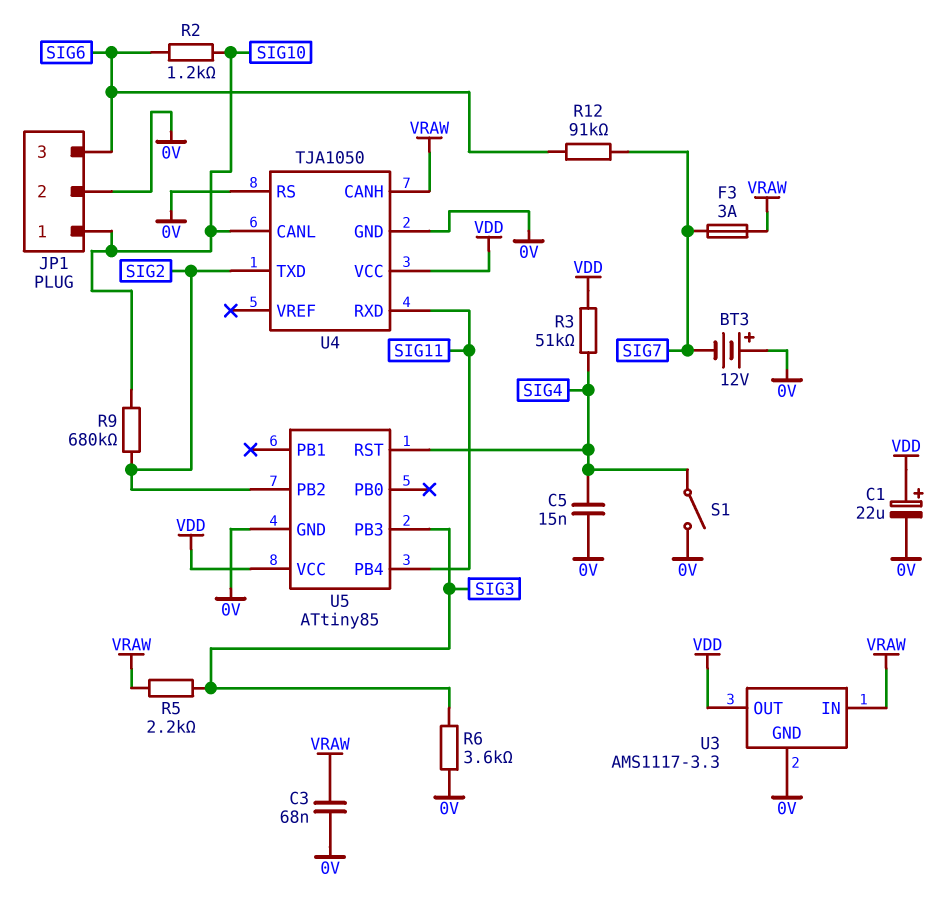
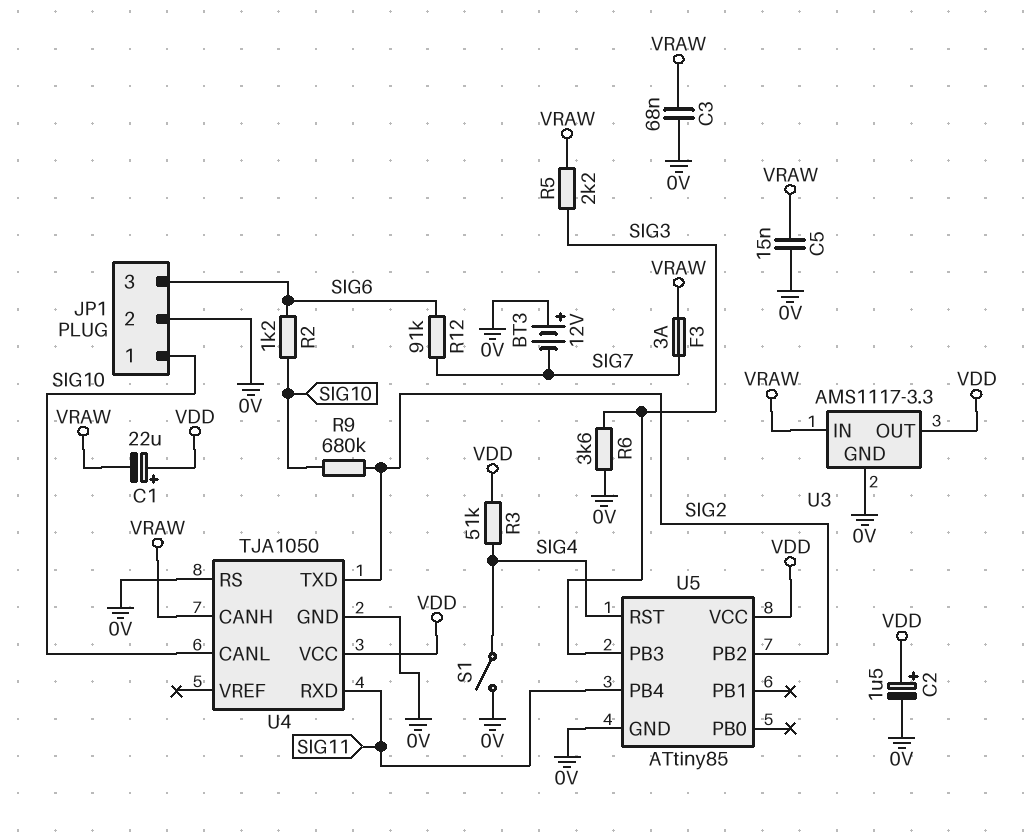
C1: 22uF (plus VDD, minus 0V) -> 22uF (plus VDD, minus VRAW)
C2: none -> 1.5uF (plus VDD, minus 0V)
C5: 15nF (0V, SIG4) -> 15nF (0V, VRAW)

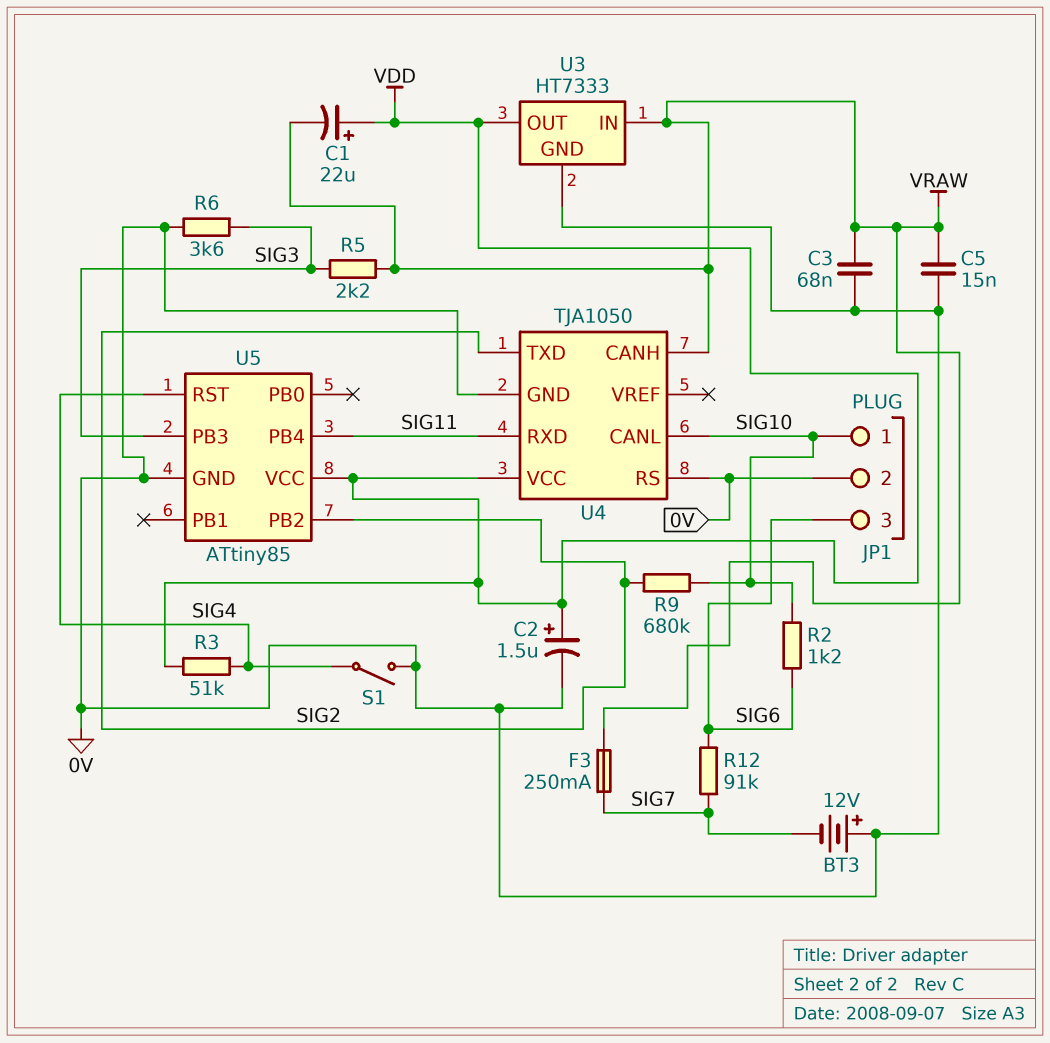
F3: 3A (SIG7, VRAW) -> 250mA (SIG7, VRAW)
U3: AMS1117-3.3 -> HT7333

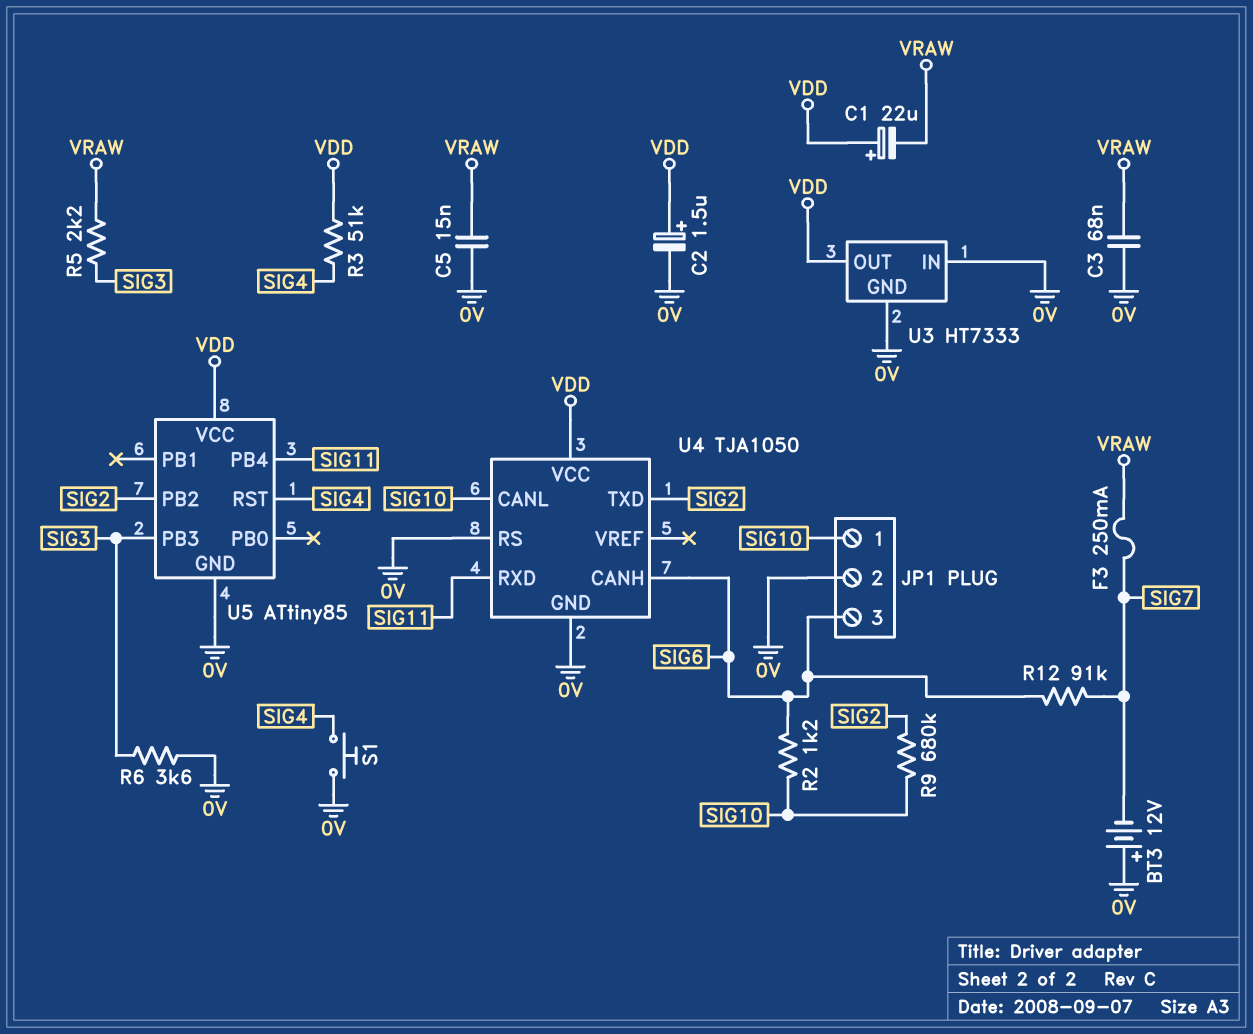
S1: switch (0V, SIG4) -> button (0V, SIG4)
U3 pin IN: VRAW -> 0V
U4 pin CANH: VRAW -> SIG6

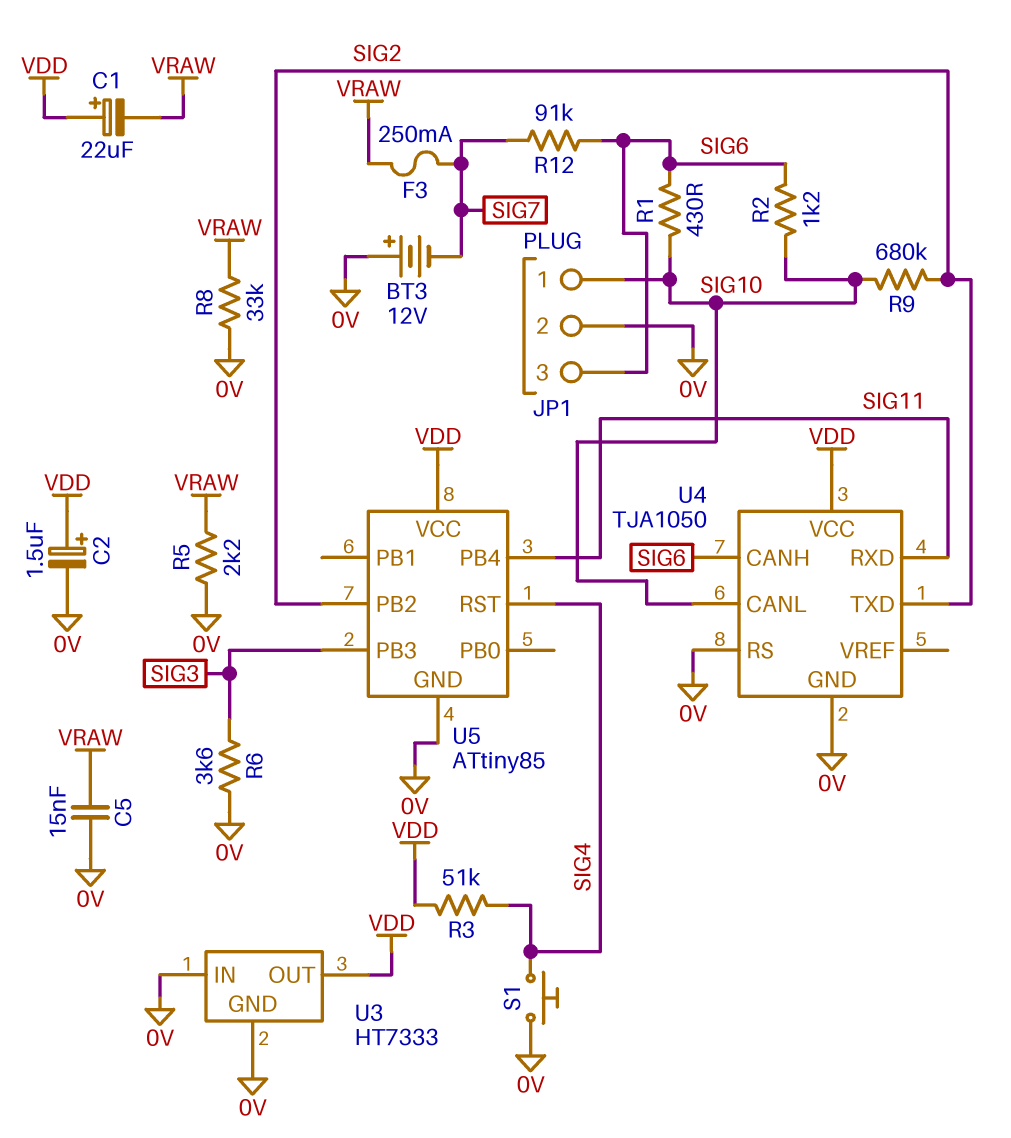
C3: 68nF (0V, VRAW) -> none
R1: none -> 430 (SIG6, SIG10)
R5: 2.2k (SIG3, VRAW) -> 2.2k (0V, VRAW)
R8: none -> 33k (0V, VRAW)

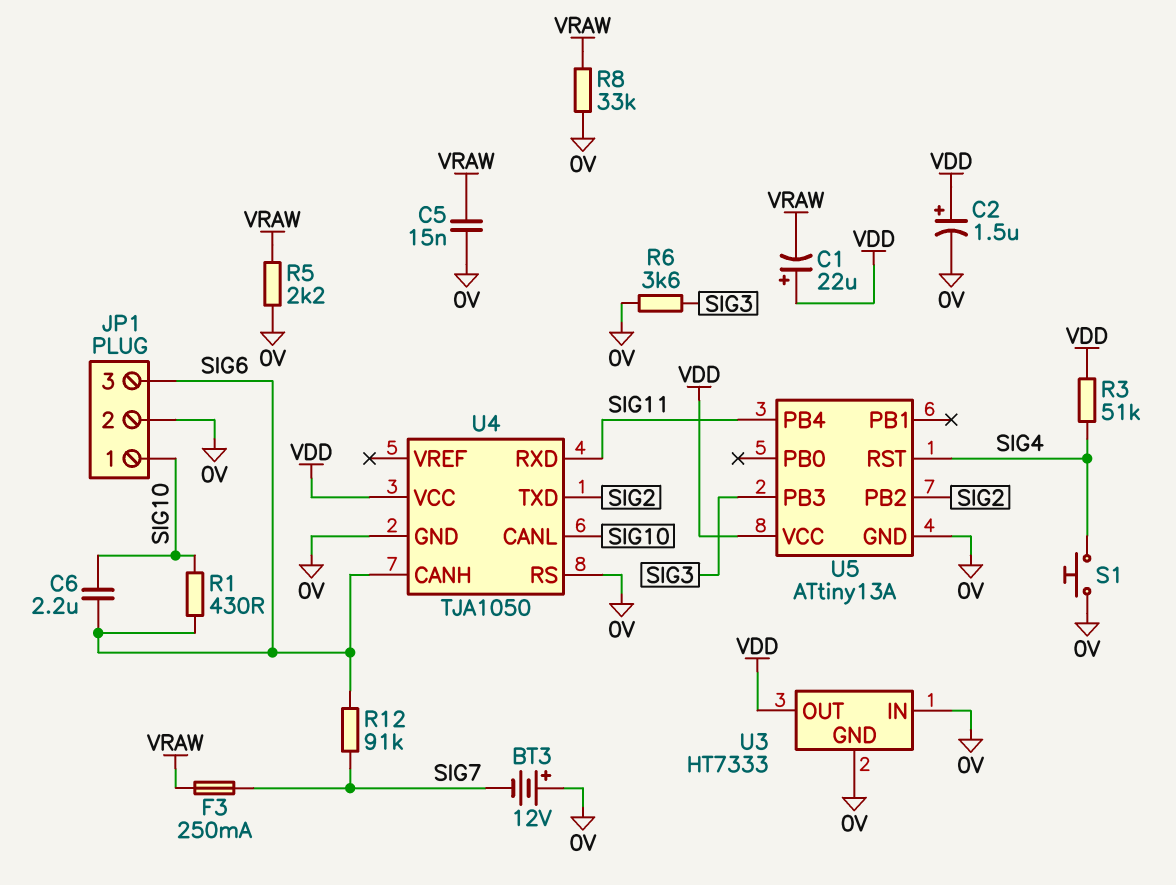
C6: none -> 2.2uF (SIG6, SIG10)
R2: 1.2k (SIG6, SIG10) -> none
R9: 680k (SIG2, SIG10) -> none
U5: ATtiny85 -> ATtiny13A

